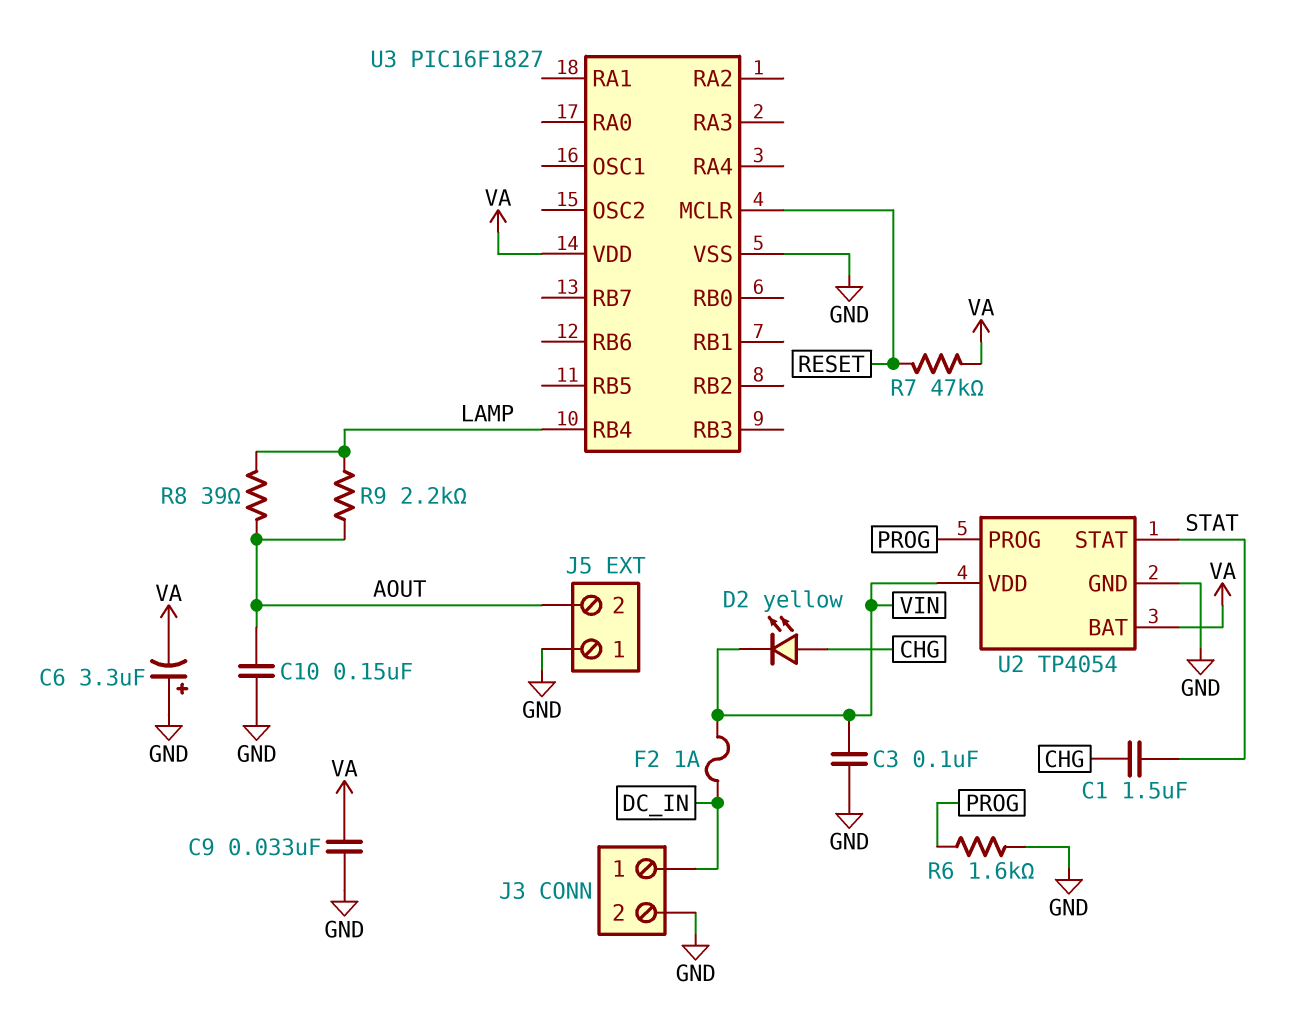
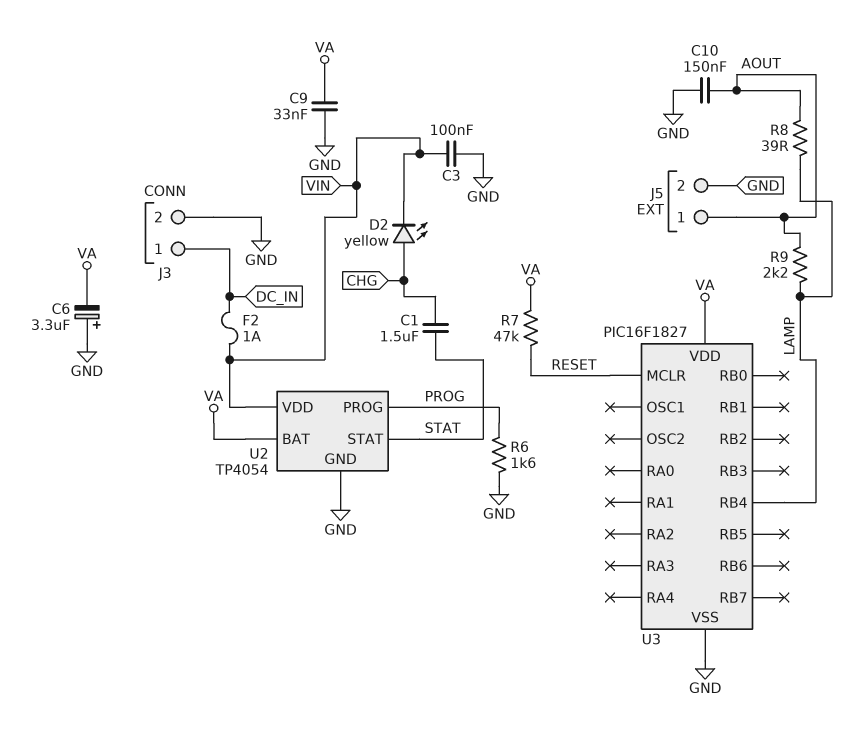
J5 pin 1: GND -> AOUT
J5 pin 2: AOUT -> GND

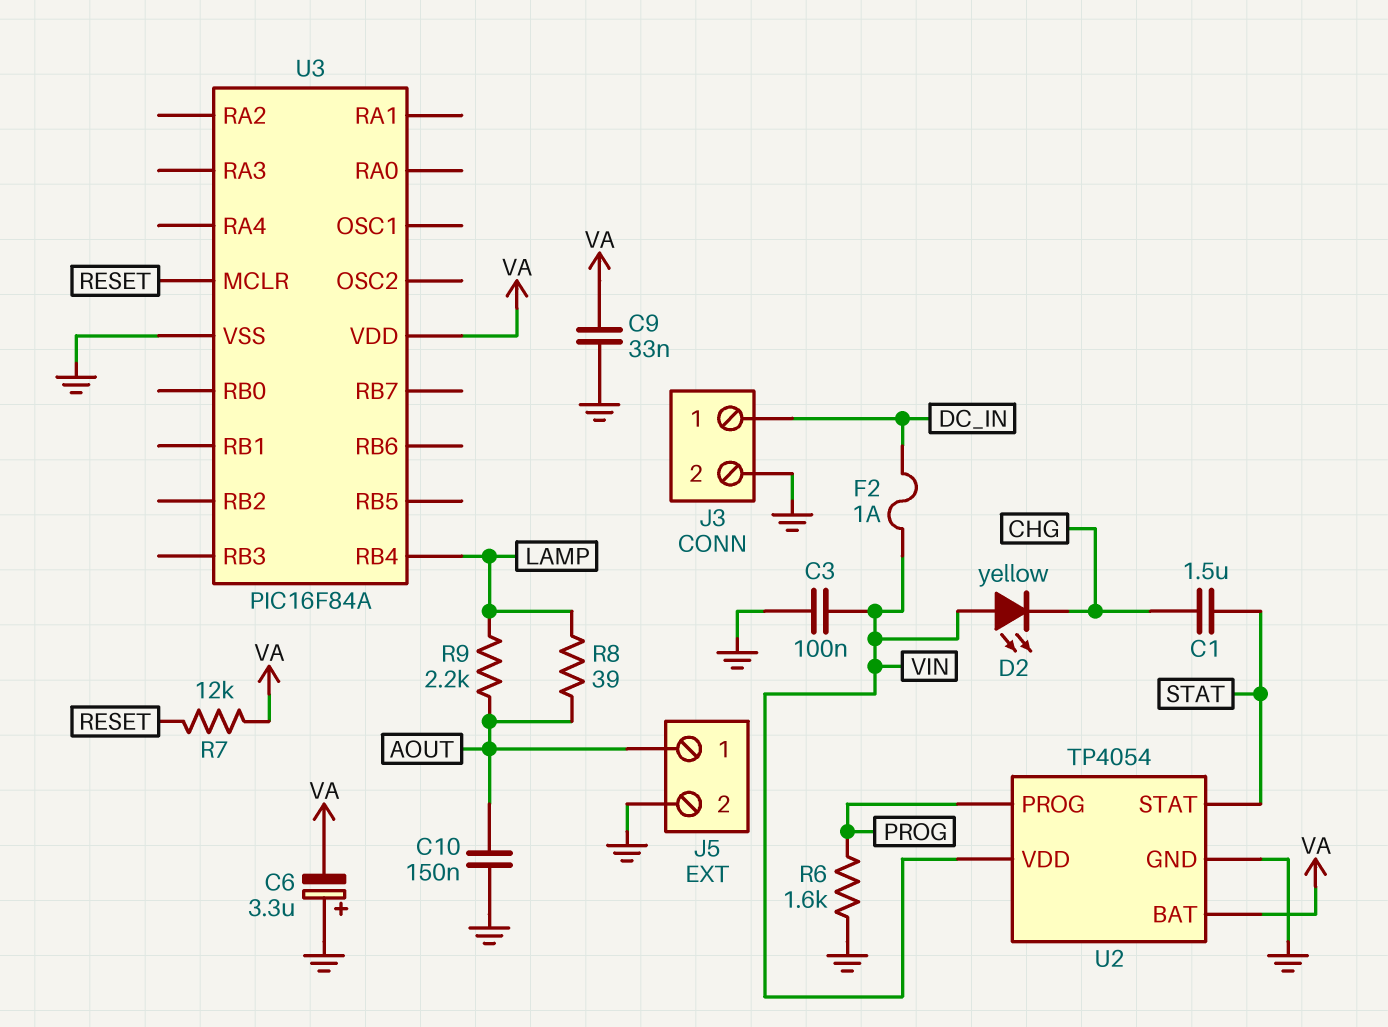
D2: LED yellow (A CHG, K VIN) -> LED yellow (A VIN, K CHG)
R7: 47k (RESET, VA) -> 12k (RESET, VA)
U3: PIC16F1827 -> PIC16F84A

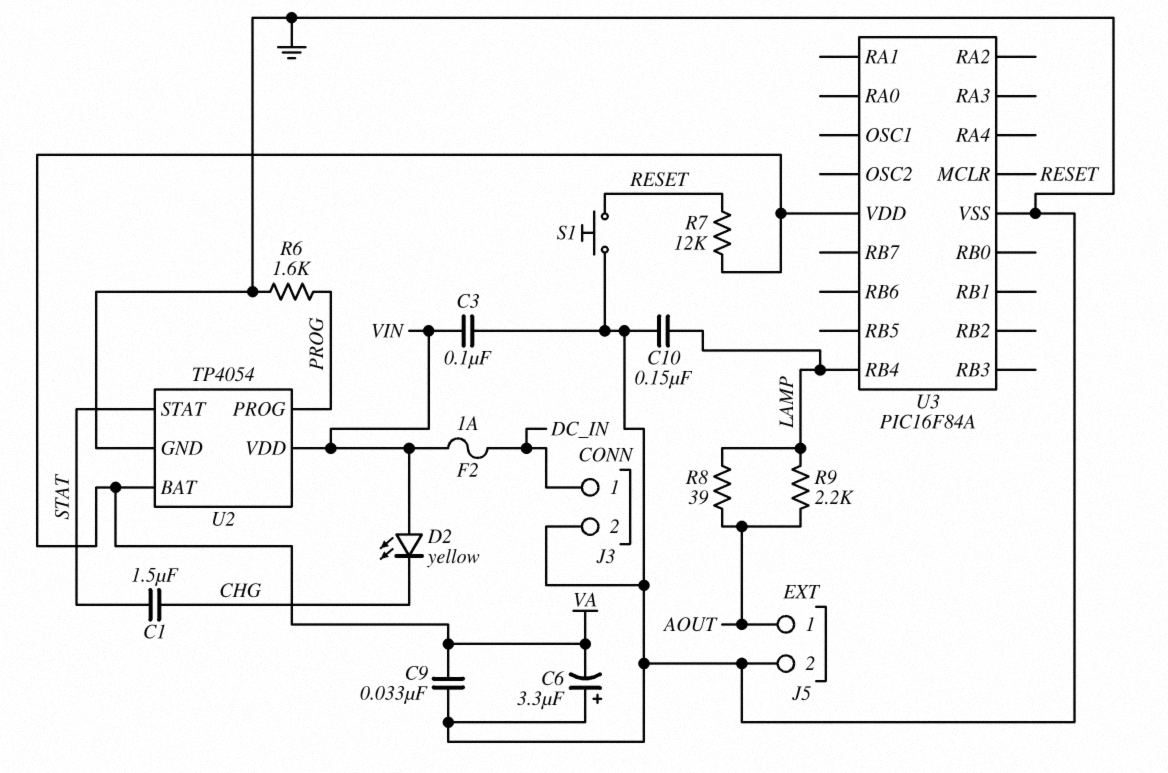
C10: 150nF (AOUT, GND) -> 150nF (GND, LAMP)
S1: none -> button (GND, RESET)

